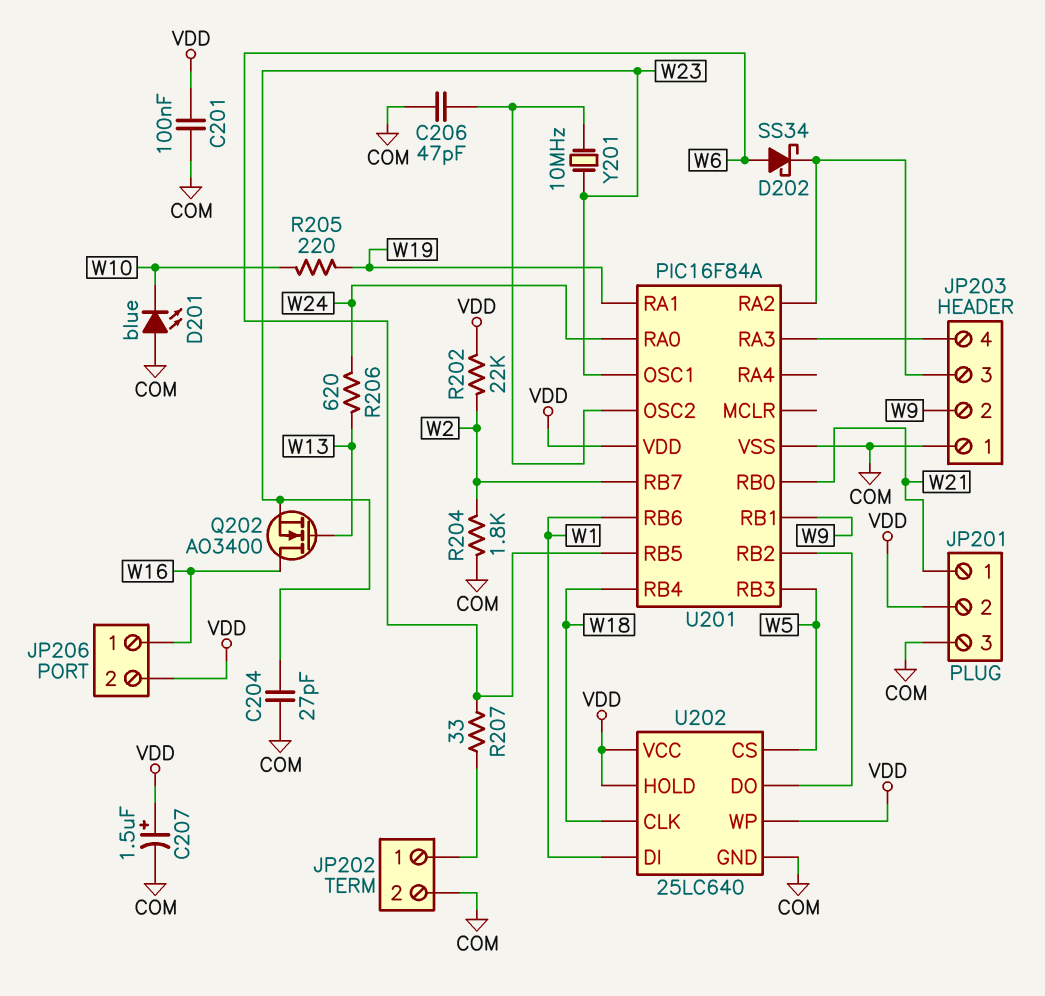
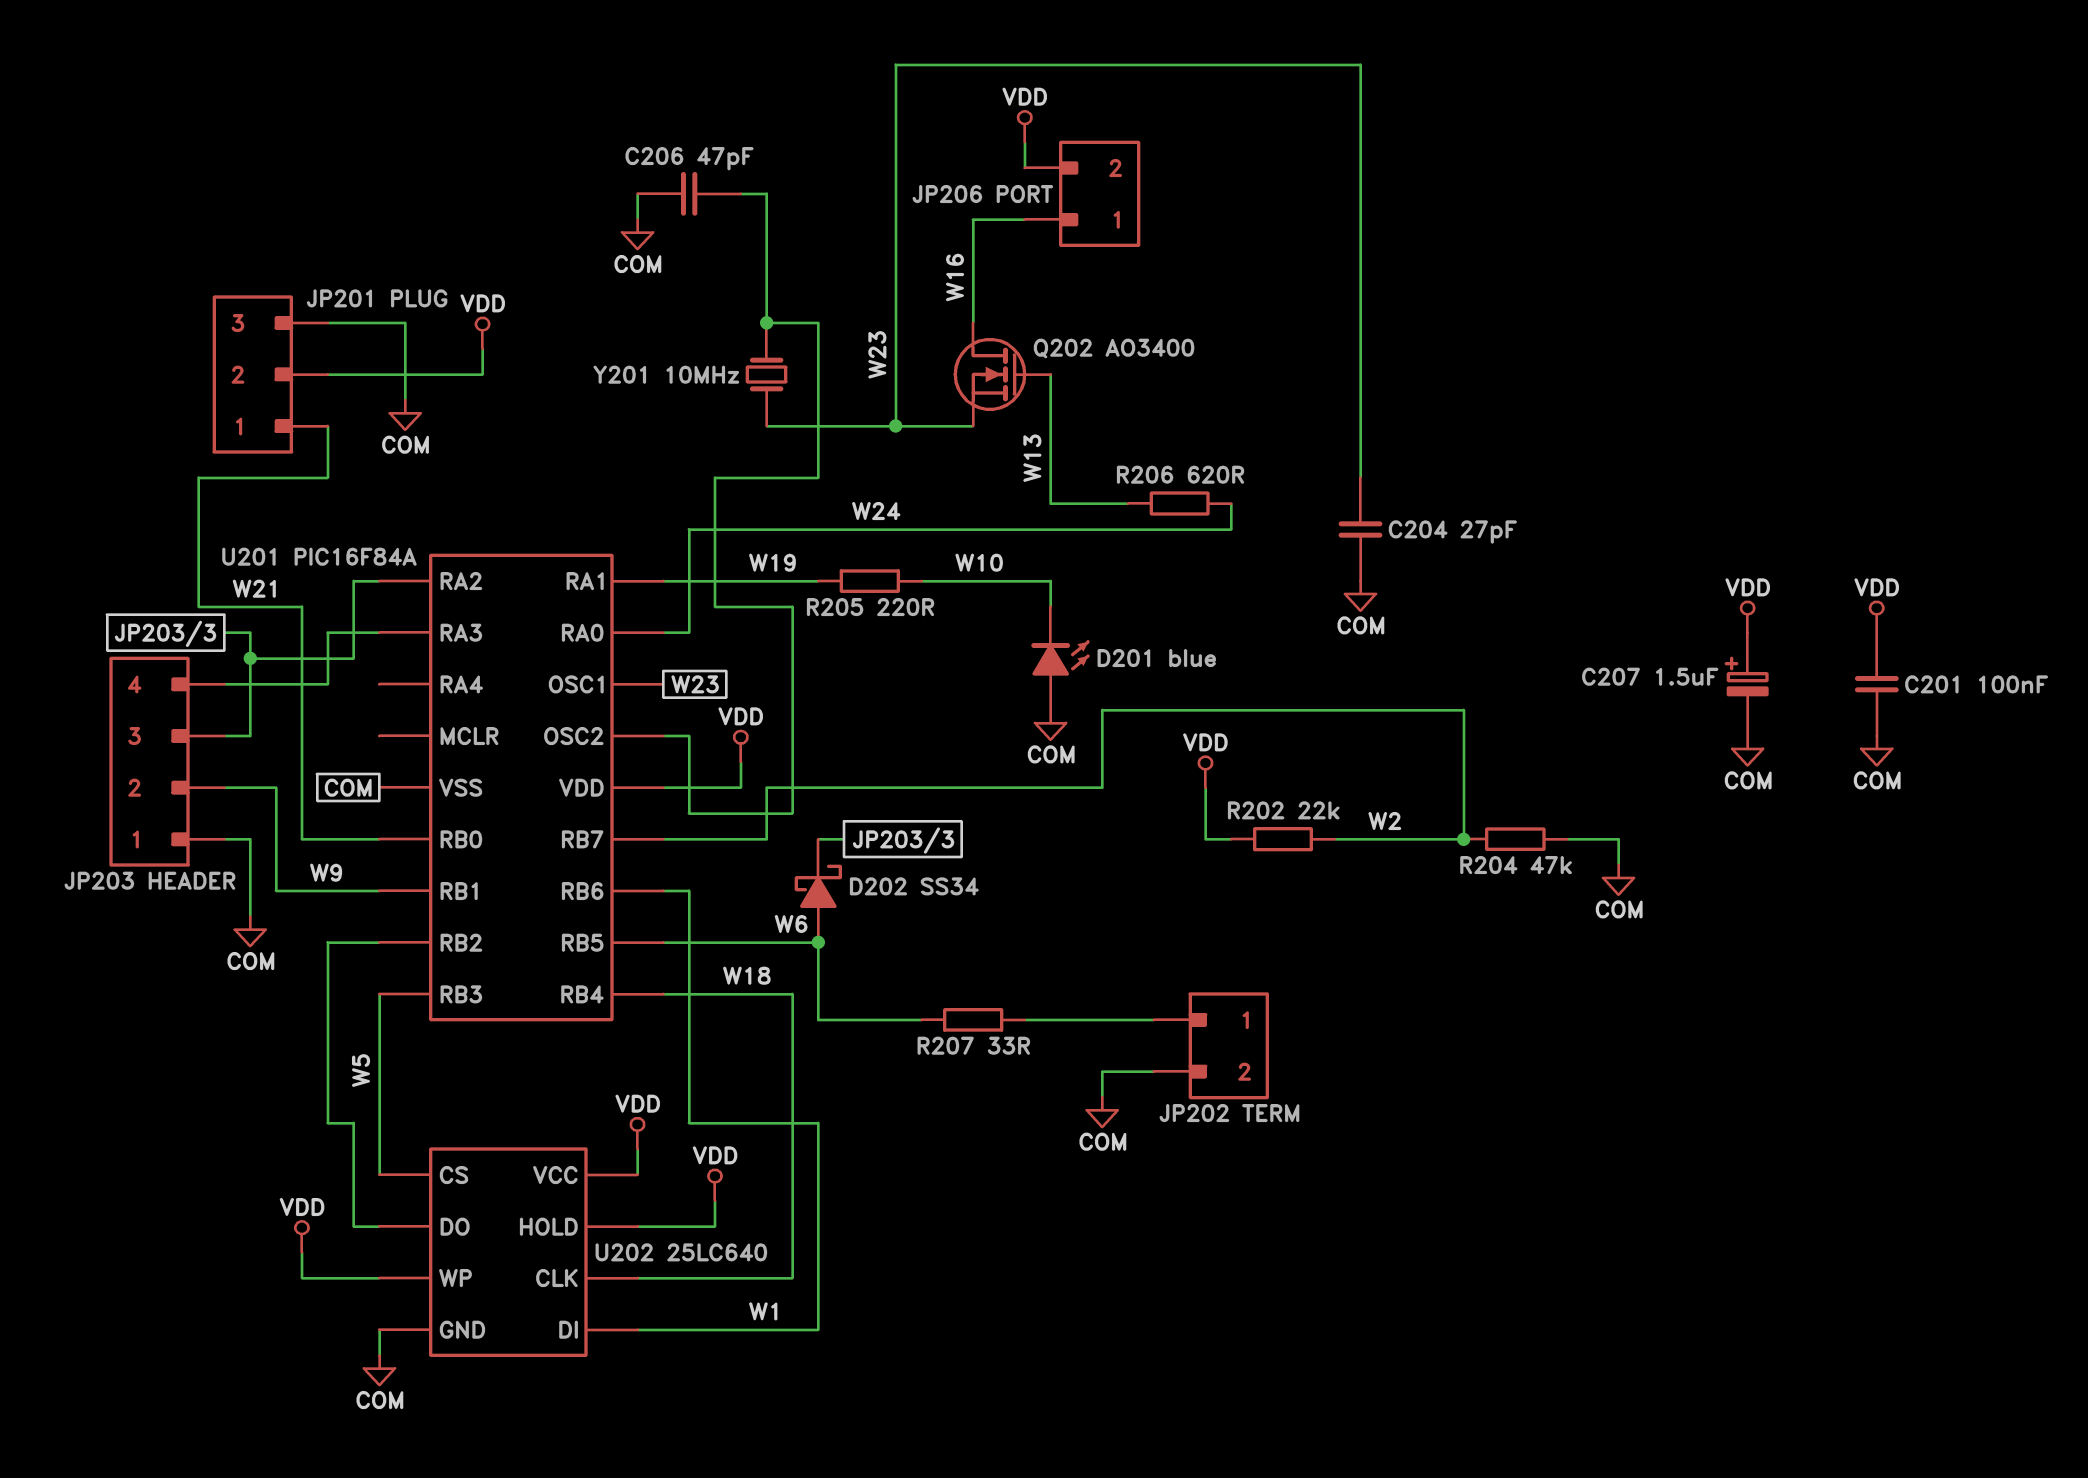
R204: 1.8k (COM, W2) -> 47k (COM, W2)

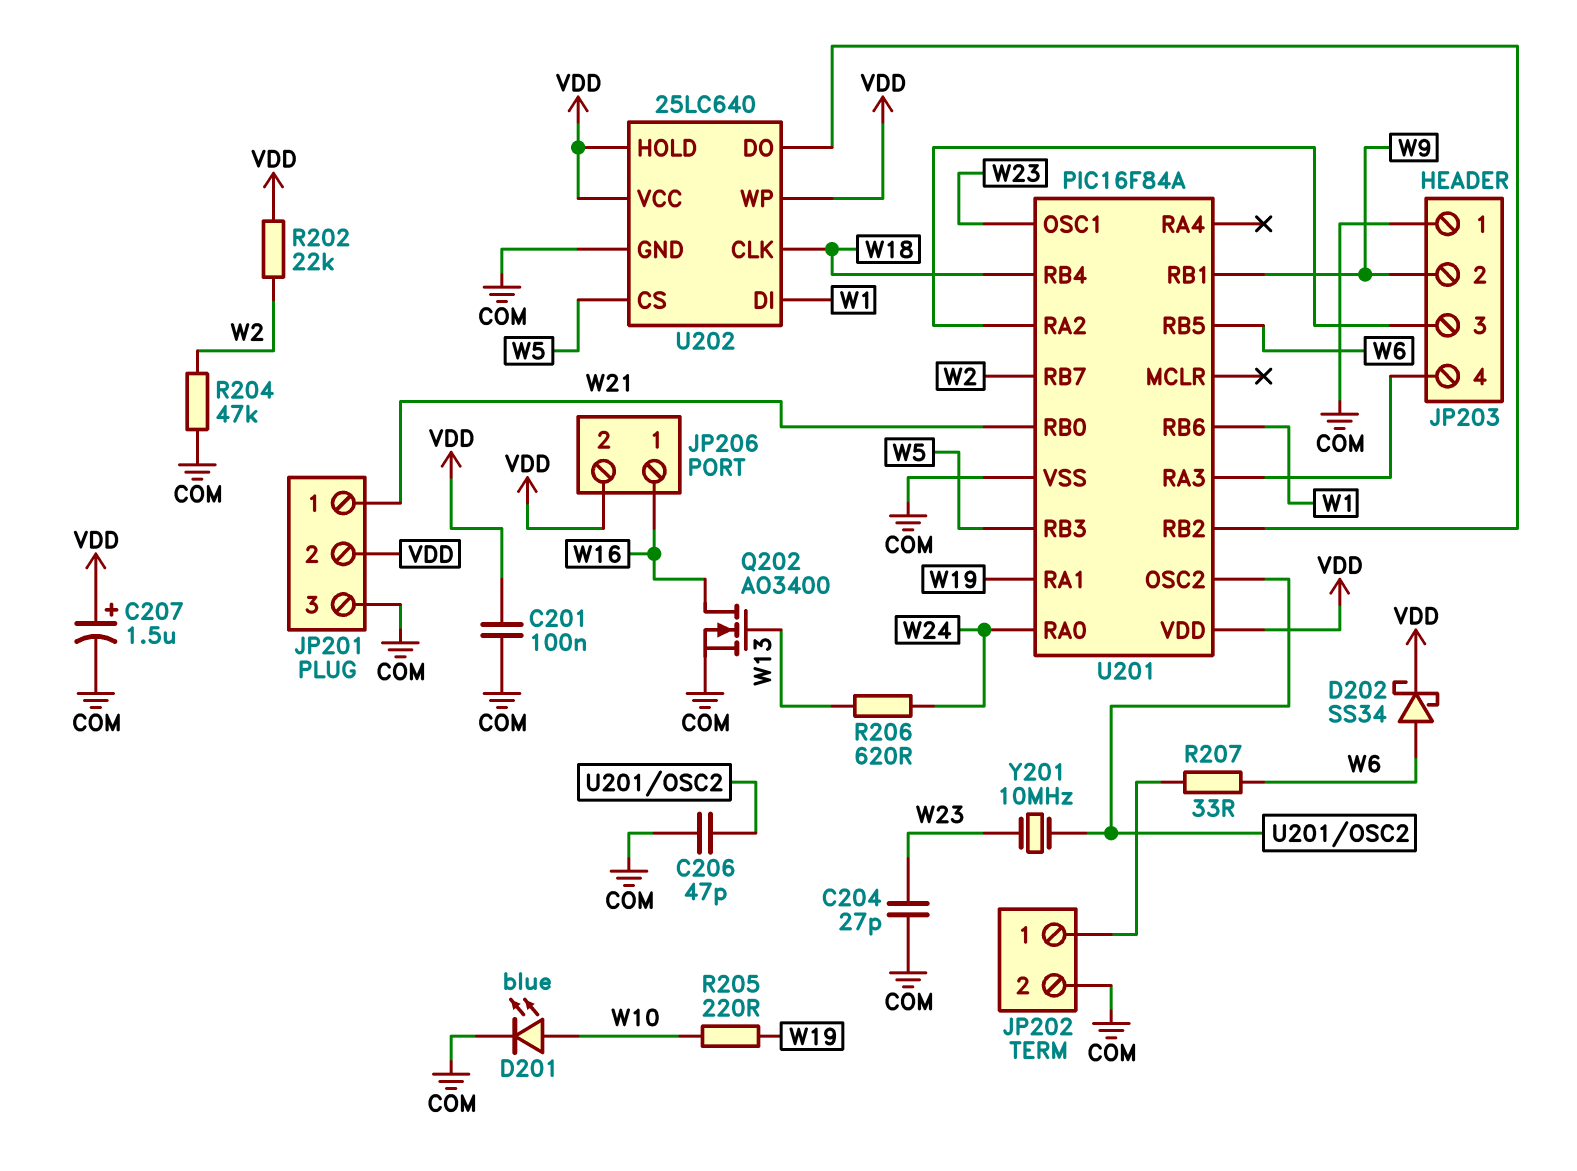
D201: LED blue (A COM, K W10) -> LED blue (A W10, K COM)
D202: schottky SS34 (A W6, K JP203/3) -> schottky SS34 (A W6, K VDD)
Q202: NMOS AO3400 (G W13, D W16, S W23) -> NMOS AO3400 (G W13, D W16, S COM)

